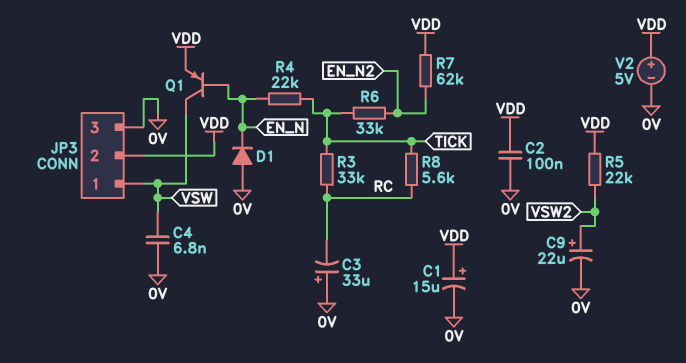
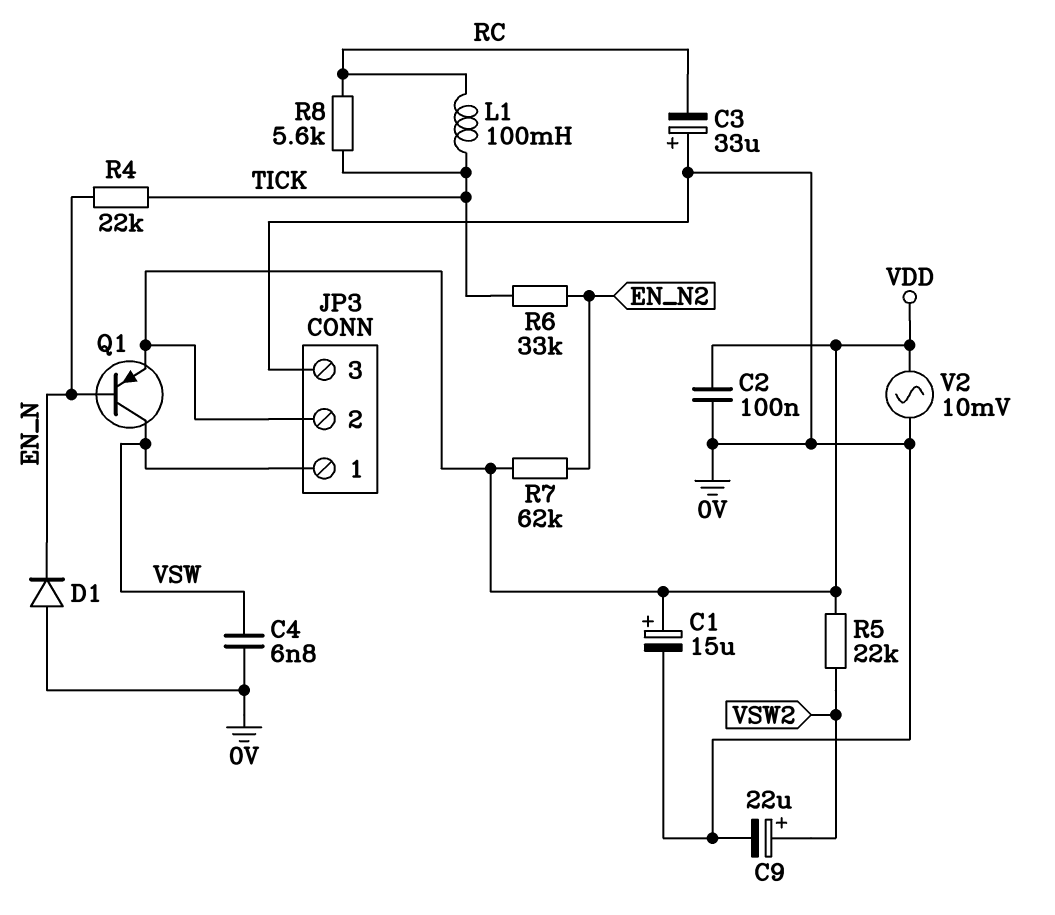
L1: none -> 100mH (RC, TICK)
R3: 33k (RC, TICK) -> none
V2: 5V (plus VDD, minus 0V) -> AC 10mV (0V, VDD)

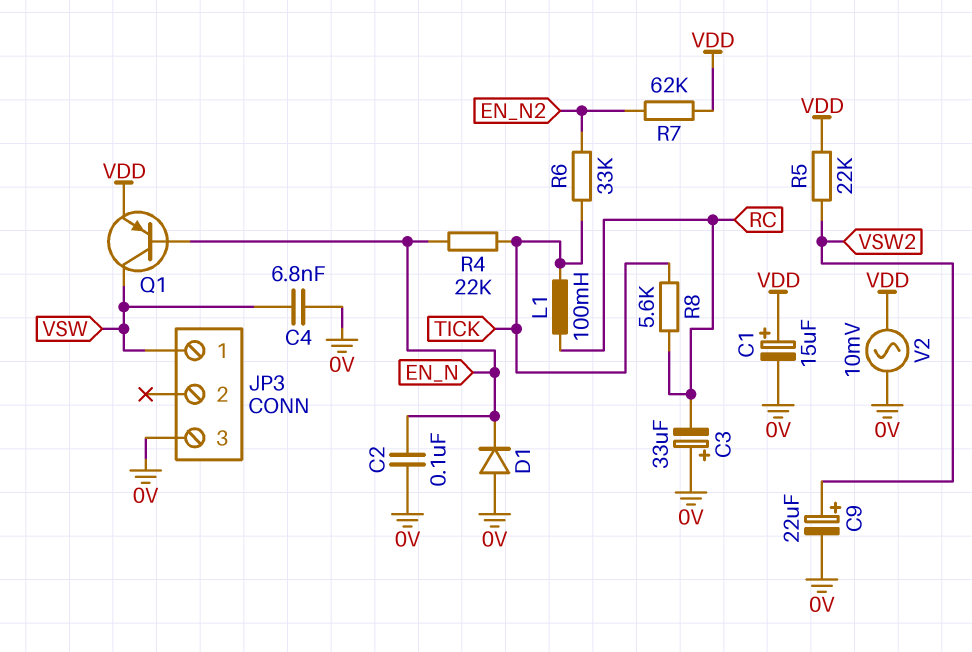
C2: 100nF (0V, VDD) -> 100nF (0V, EN_N)
JP3 pin 2: VDD -> none

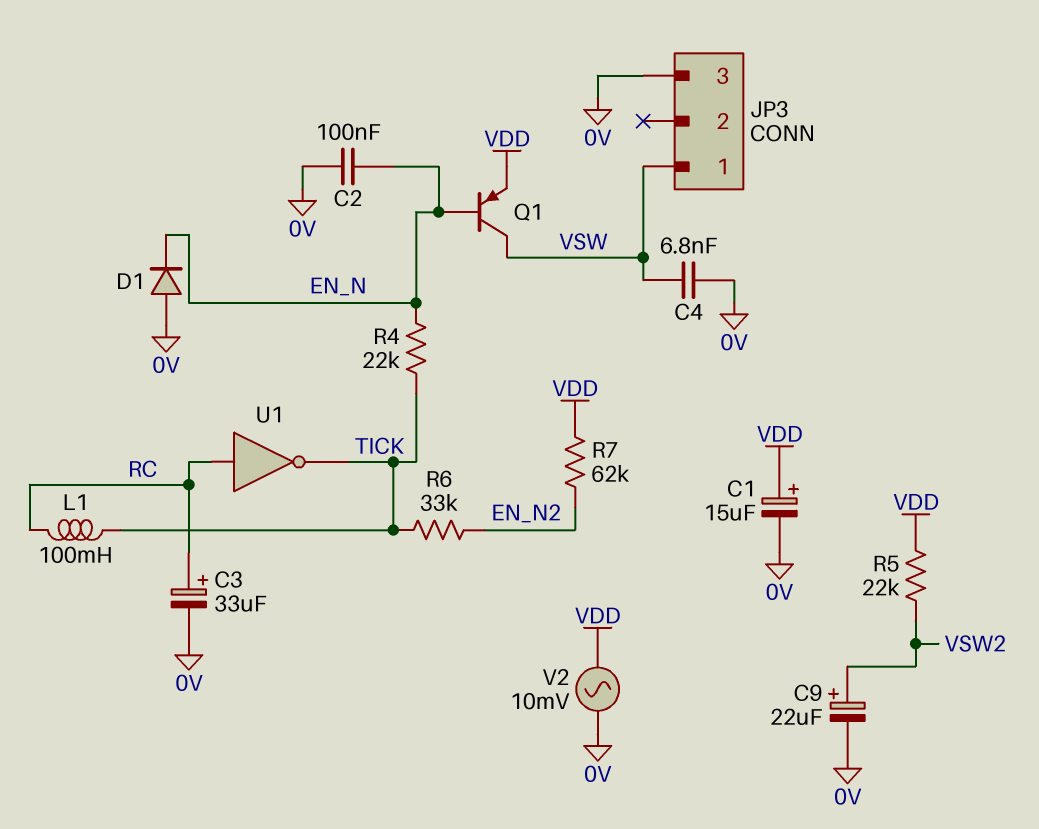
C3: 33uF (plus 0V, minus RC) -> 33uF (plus RC, minus 0V)
R8: 5.6k (RC, TICK) -> none
U1: none -> NOT (in RC, out TICK)

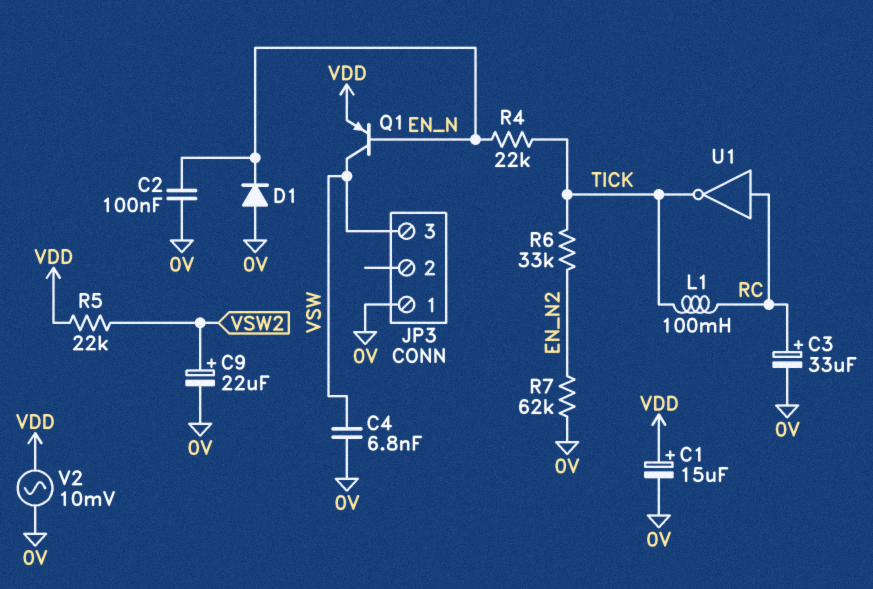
JP3 pin 1: VSW -> 0V
JP3 pin 3: 0V -> VSW
R7: 62k (EN_N2, VDD) -> 62k (0V, EN_N2)

